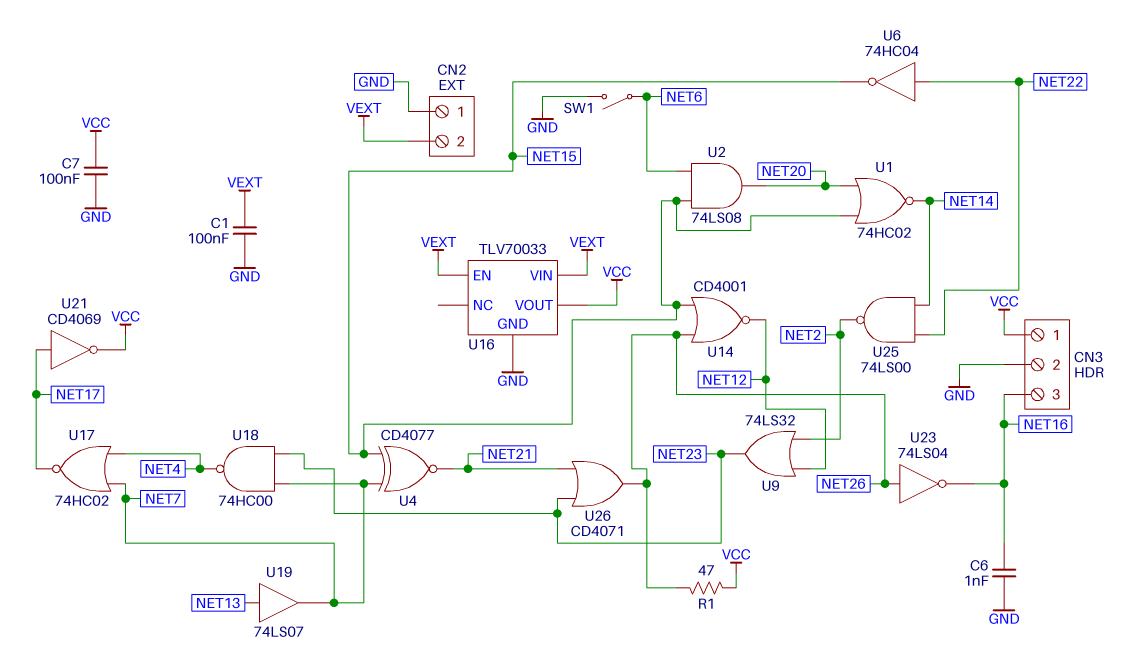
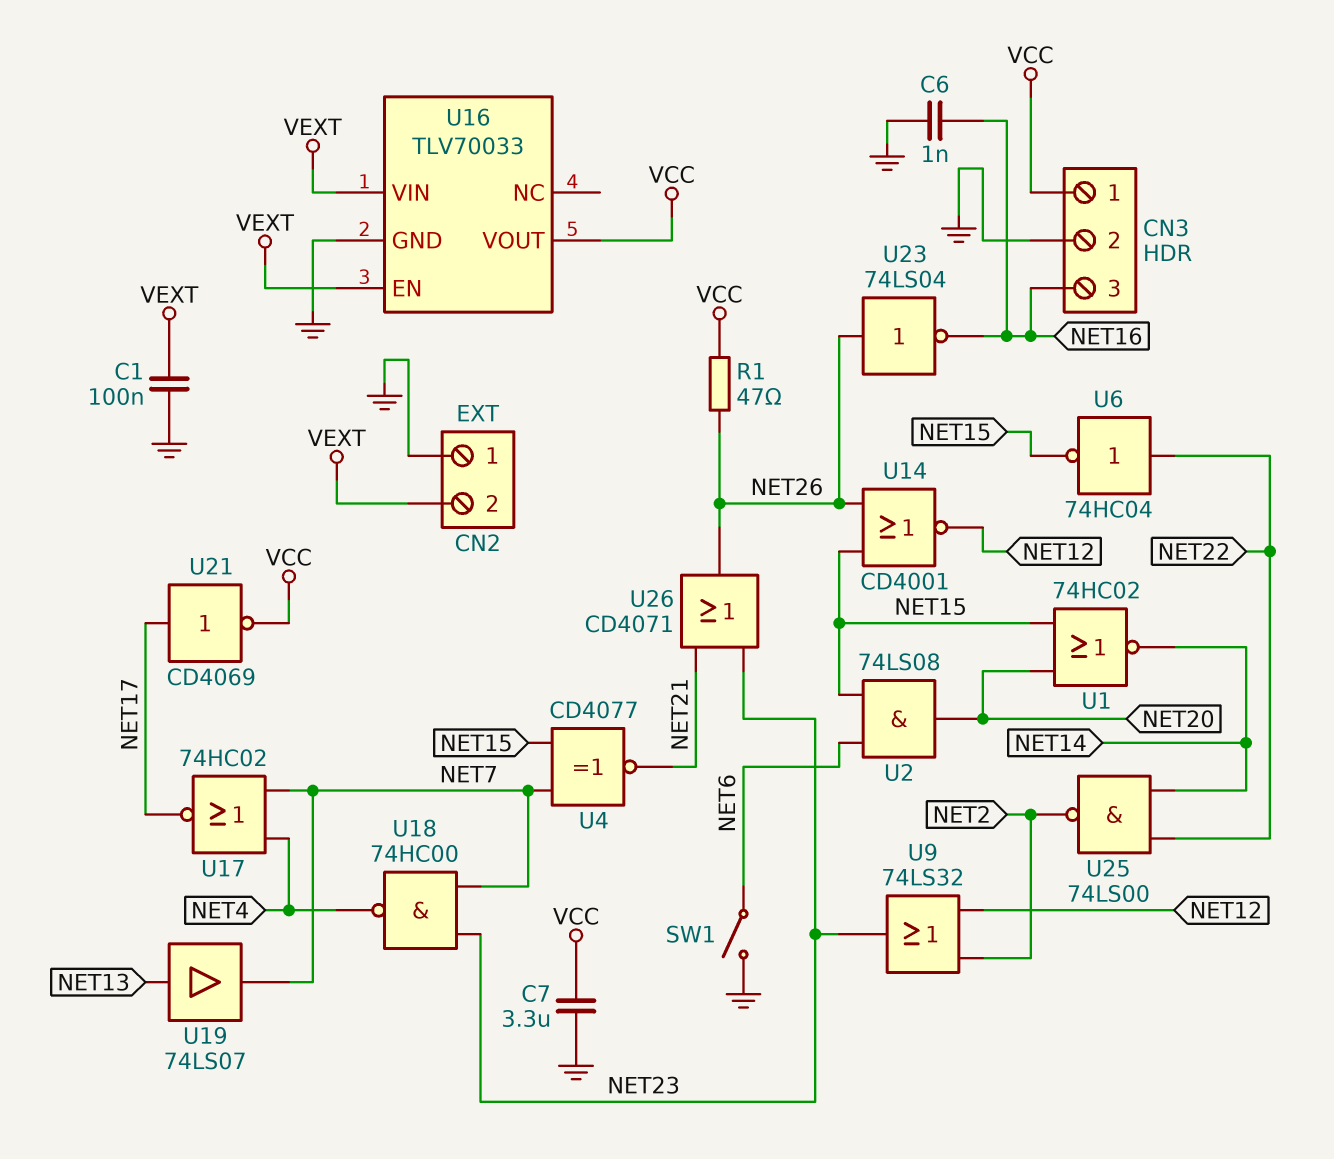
C7: 100nF (GND, VCC) -> 3.3uF (GND, VCC)

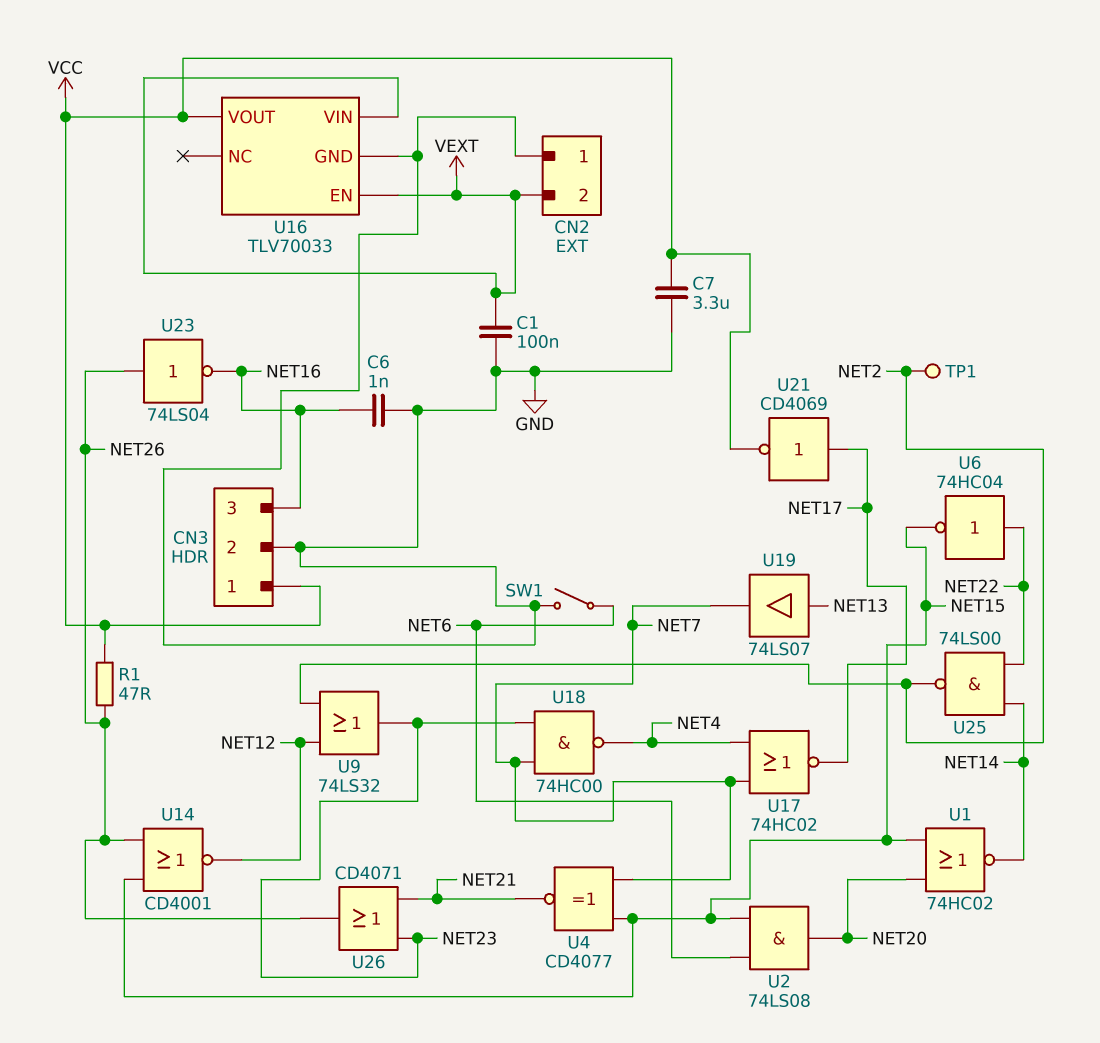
TP1: none -> test point (NET2)

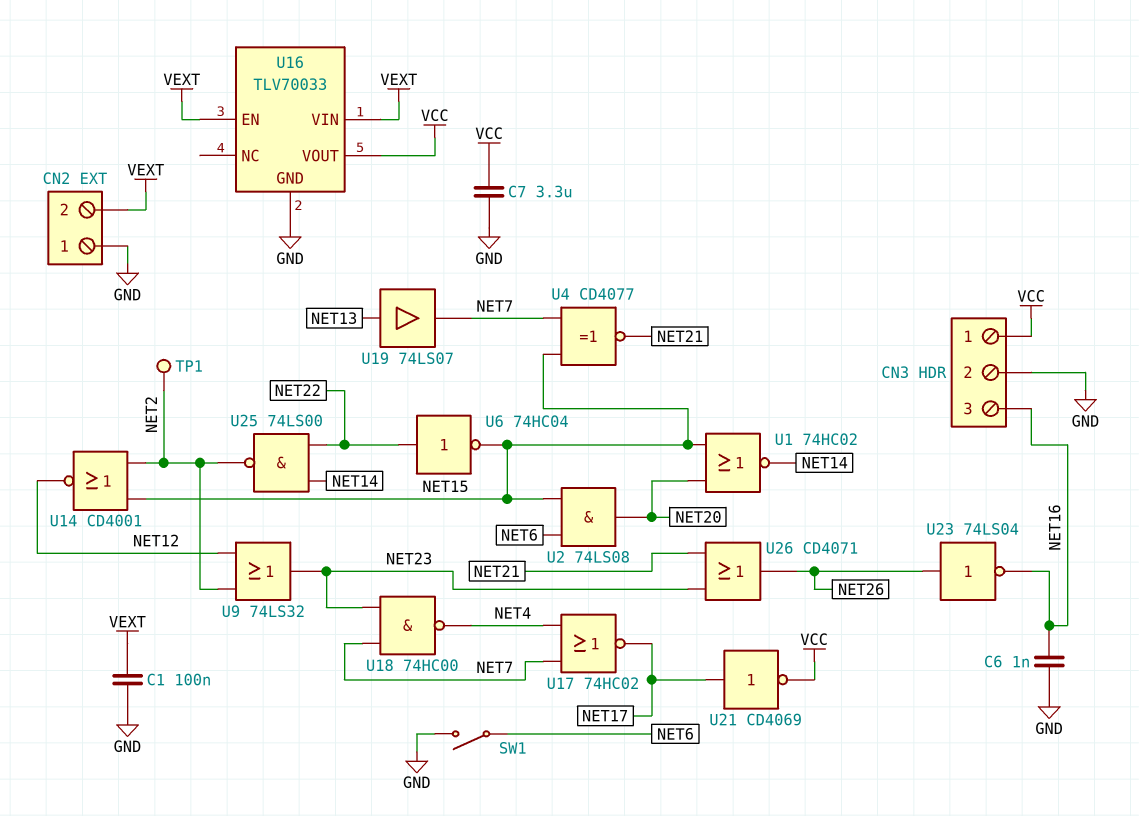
R1: 47 (NET26, VCC) -> none
U14: NOR CD4001 (in NET15, in NET26, out NET12) -> NOR CD4001 (in NET2, in NET15, out NET12)

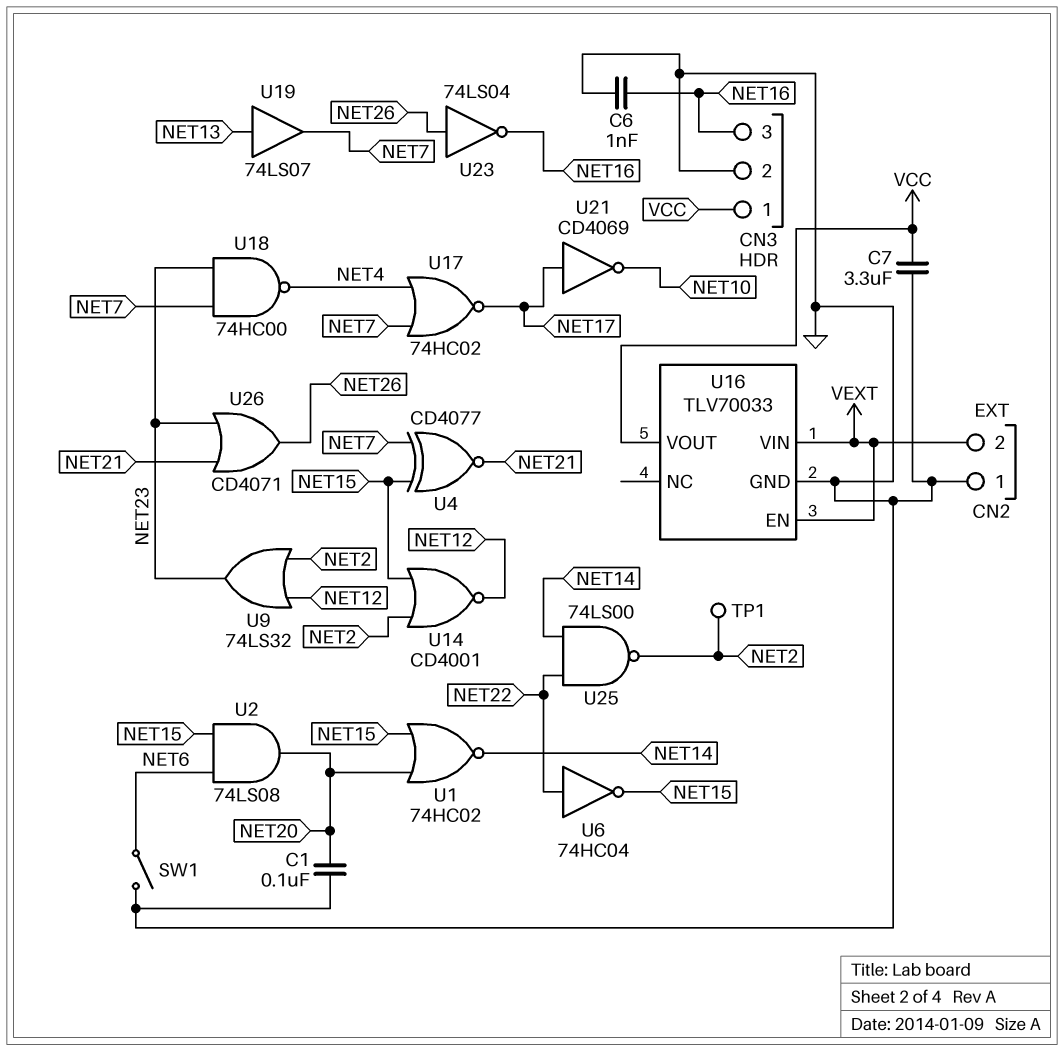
C1: 100nF (GND, VEXT) -> 100nF (GND, NET20)
U21: NOT CD4069 (in NET17, out VCC) -> NOT CD4069 (in NET17, out NET10)

